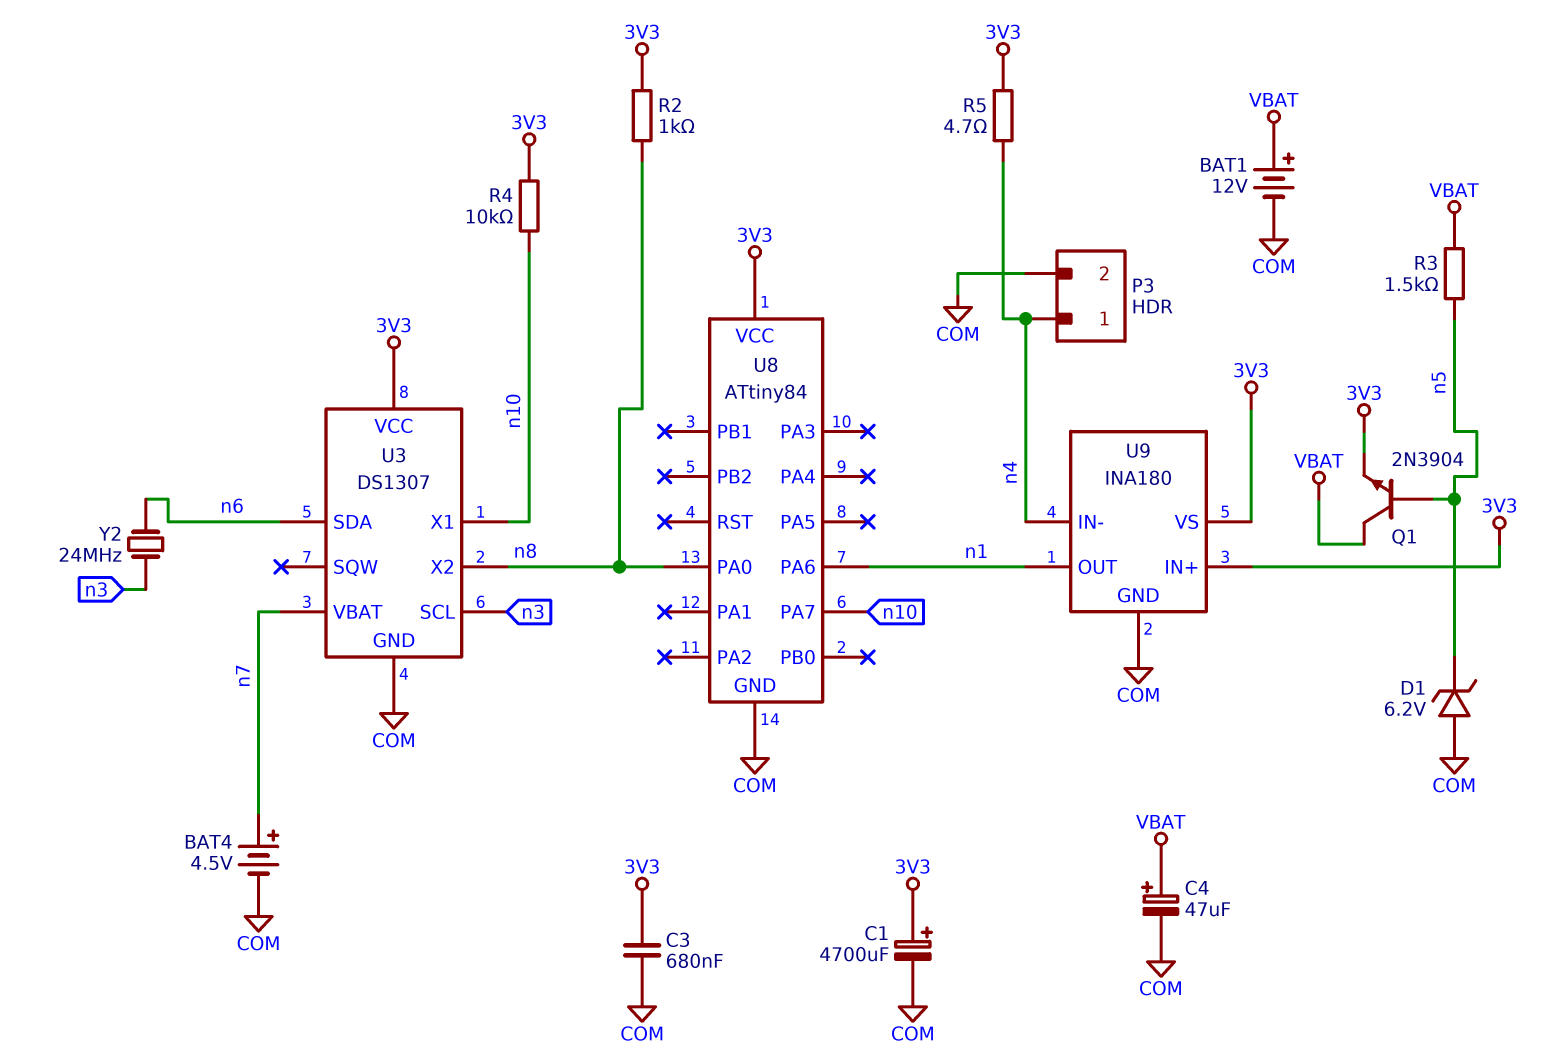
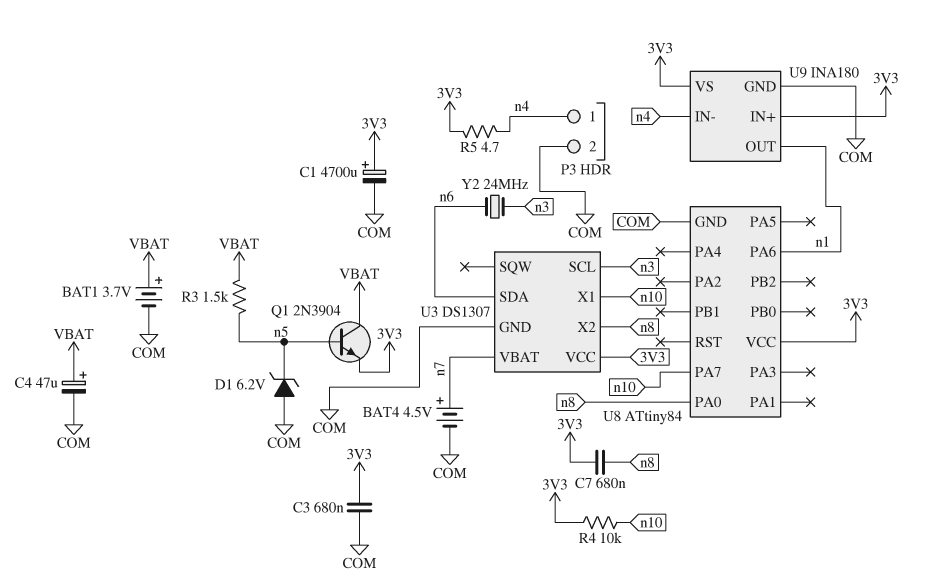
BAT1: 12V (plus VBAT, minus COM) -> 3.7V (plus VBAT, minus COM)
C7: none -> 680nF (3V3, n8)
R2: 1k (3V3, n8) -> none

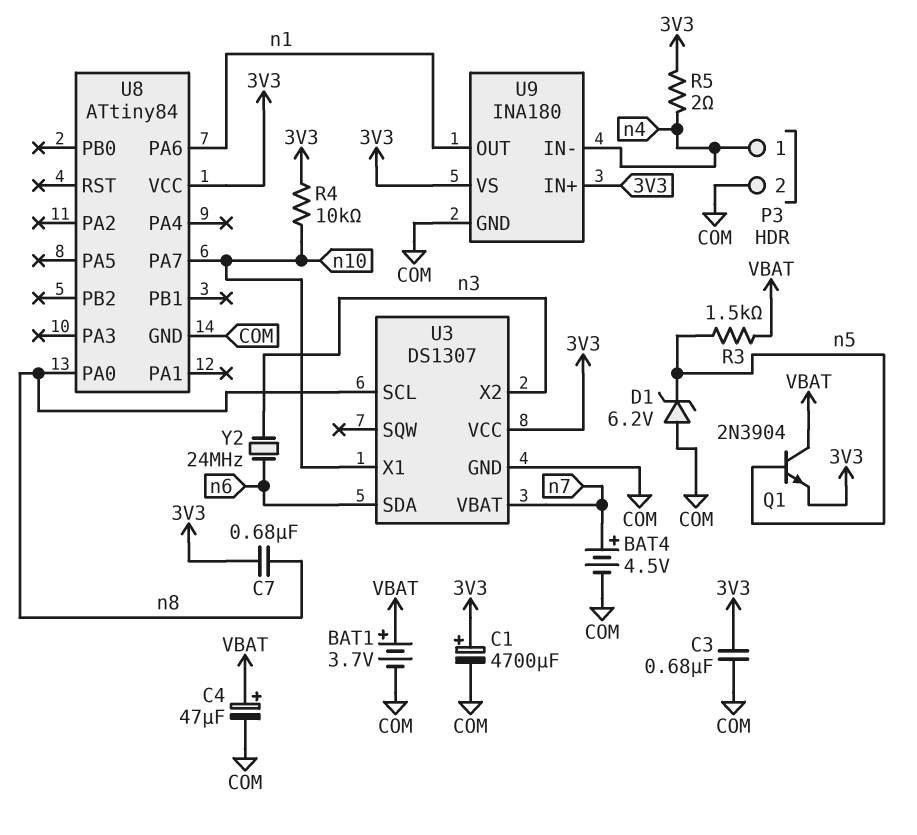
R5: 4.7 (3V3, n4) -> 2 (3V3, n4)
U3 pin SCL: n3 -> n8
U3 pin X2: n8 -> n3

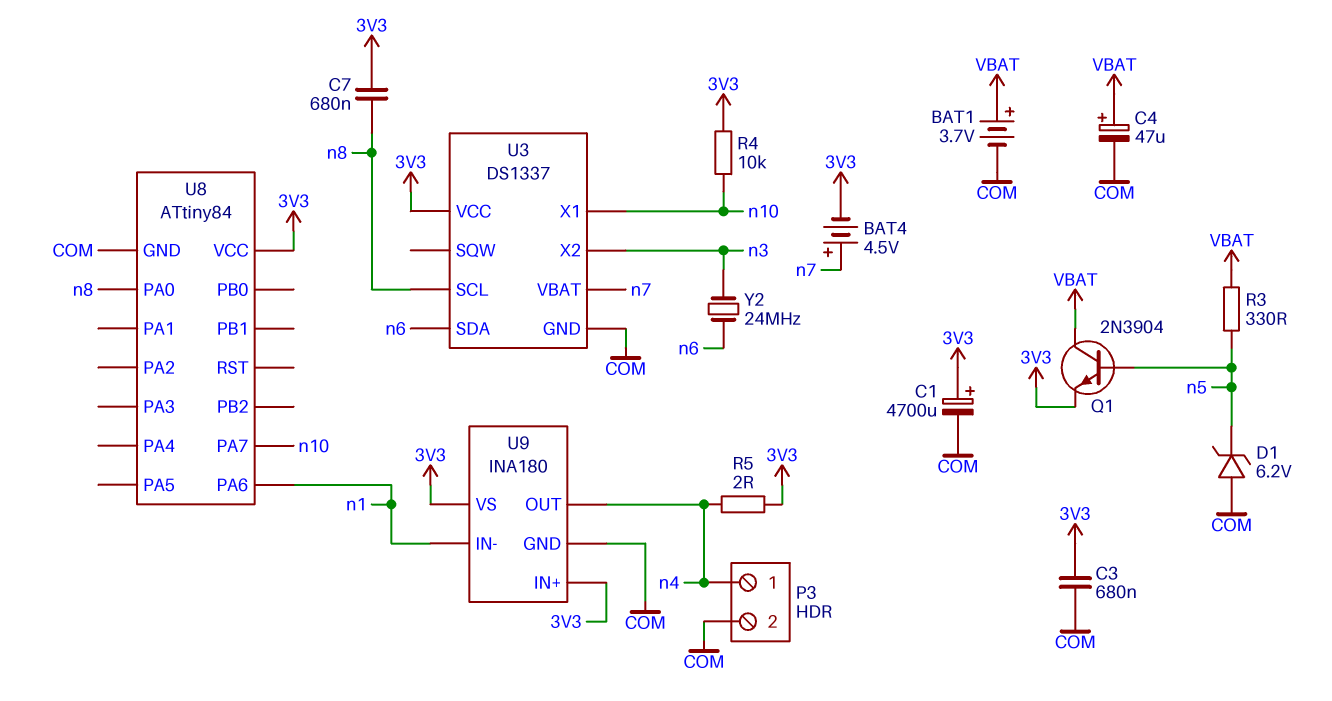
BAT4: 4.5V (plus n7, minus COM) -> 4.5V (plus n7, minus 3V3)
R3: 1.5k (VBAT, n5) -> 330 (VBAT, n5)
U3: DS1307 -> DS1337
U9 pin IN-: n4 -> n1
U9 pin OUT: n1 -> n4

